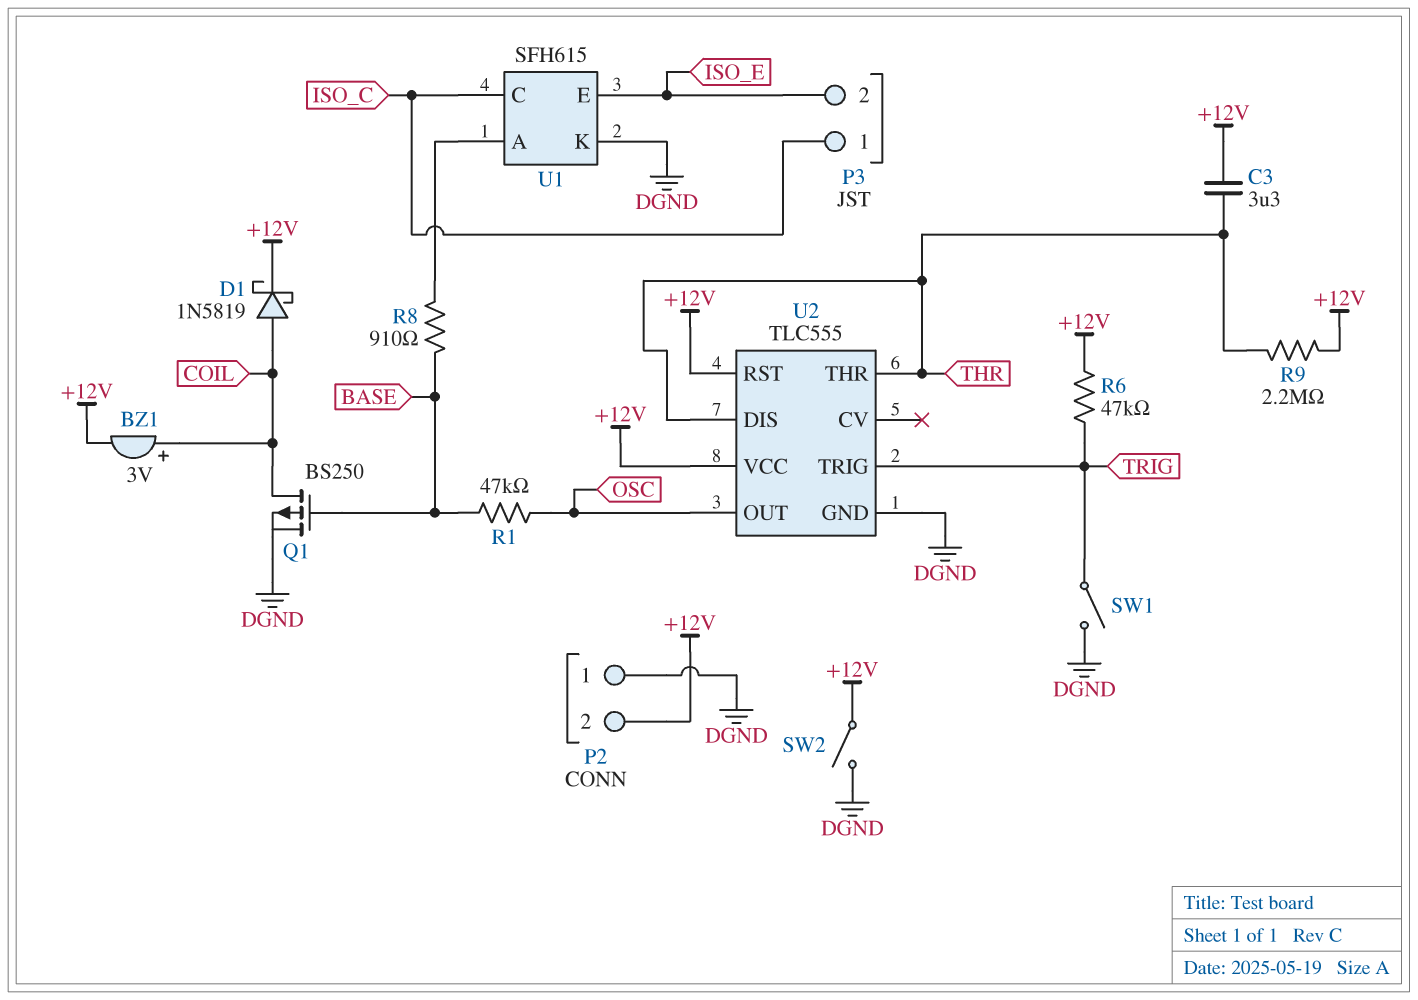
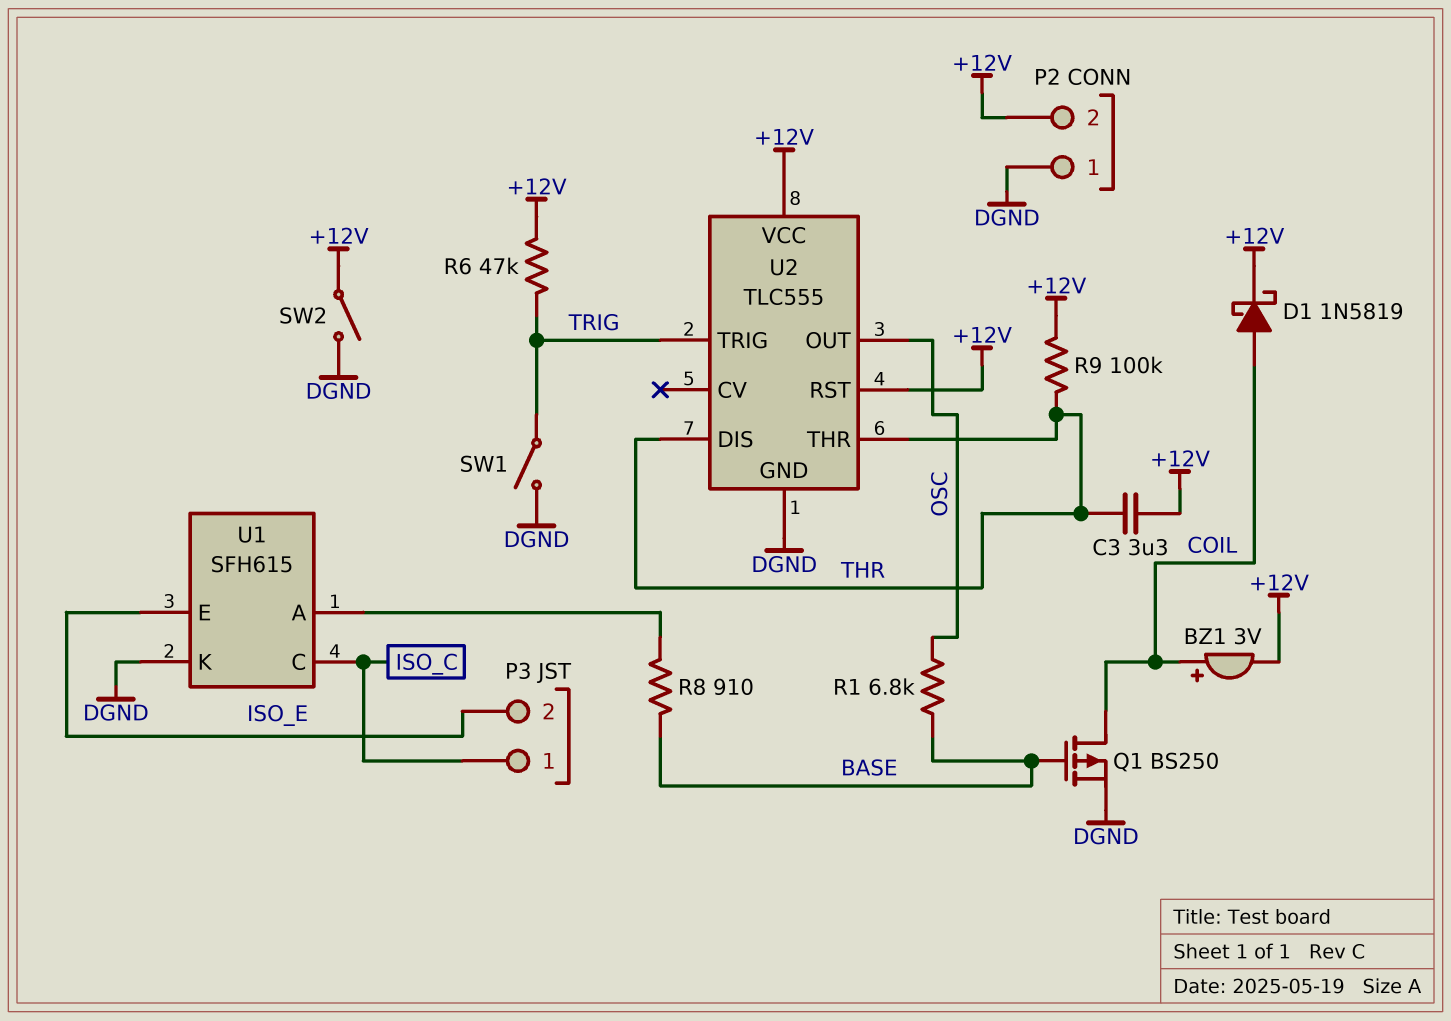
R1: 47k (BASE, OSC) -> 6.8k (BASE, OSC)
R9: 2.2M (+12V, THR) -> 100k (+12V, THR)

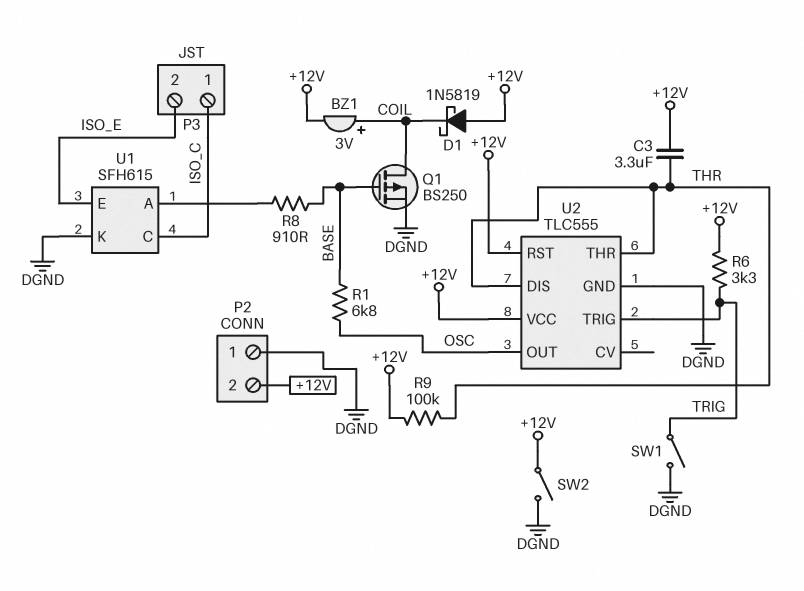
D1: schottky 1N5819 (A COIL, K +12V) -> schottky 1N5819 (A +12V, K COIL)
R6: 47k (+12V, TRIG) -> 3.3k (+12V, TRIG)

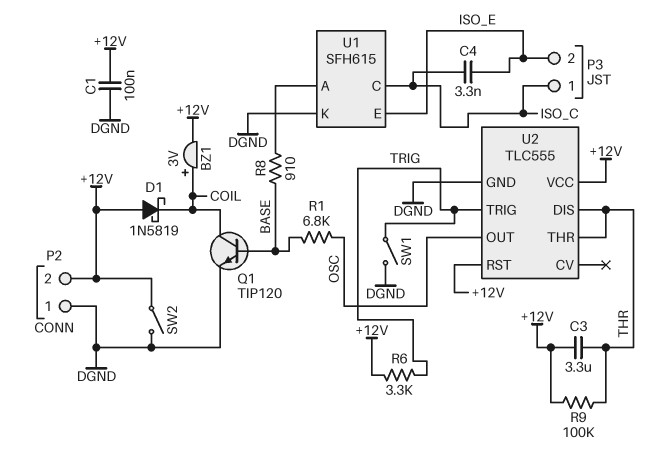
C1: none -> 100nF (+12V, DGND)
C4: none -> 3.3nF (ISO_C, ISO_E)
Q1: PMOS BS250 (G BASE, D COIL, S DGND) -> NPN TIP120 (B BASE, C COIL, E DGND)

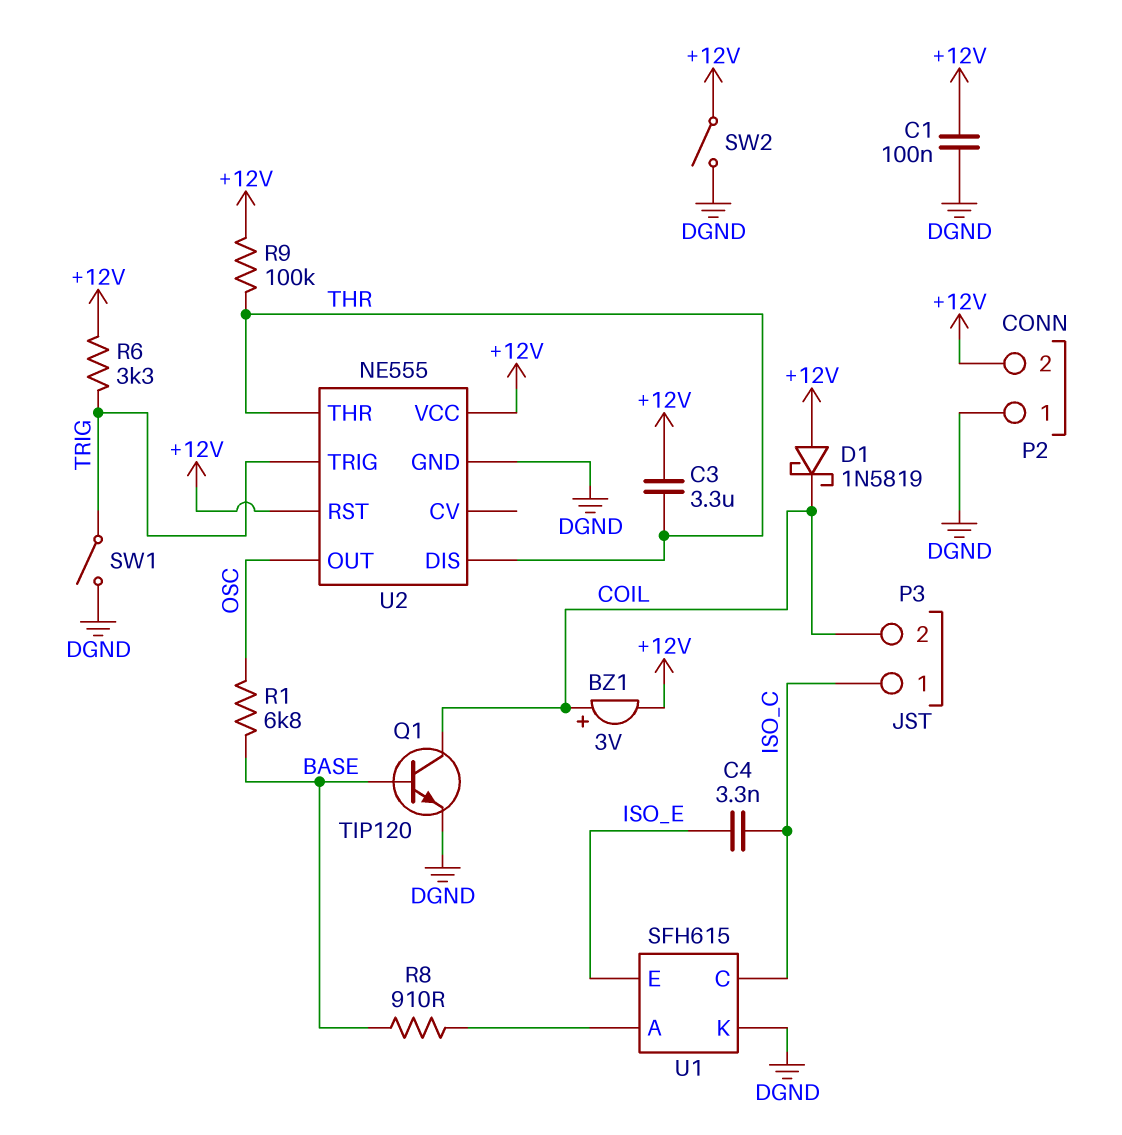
P3 pin 2: ISO_E -> COIL
U2: TLC555 -> NE555

